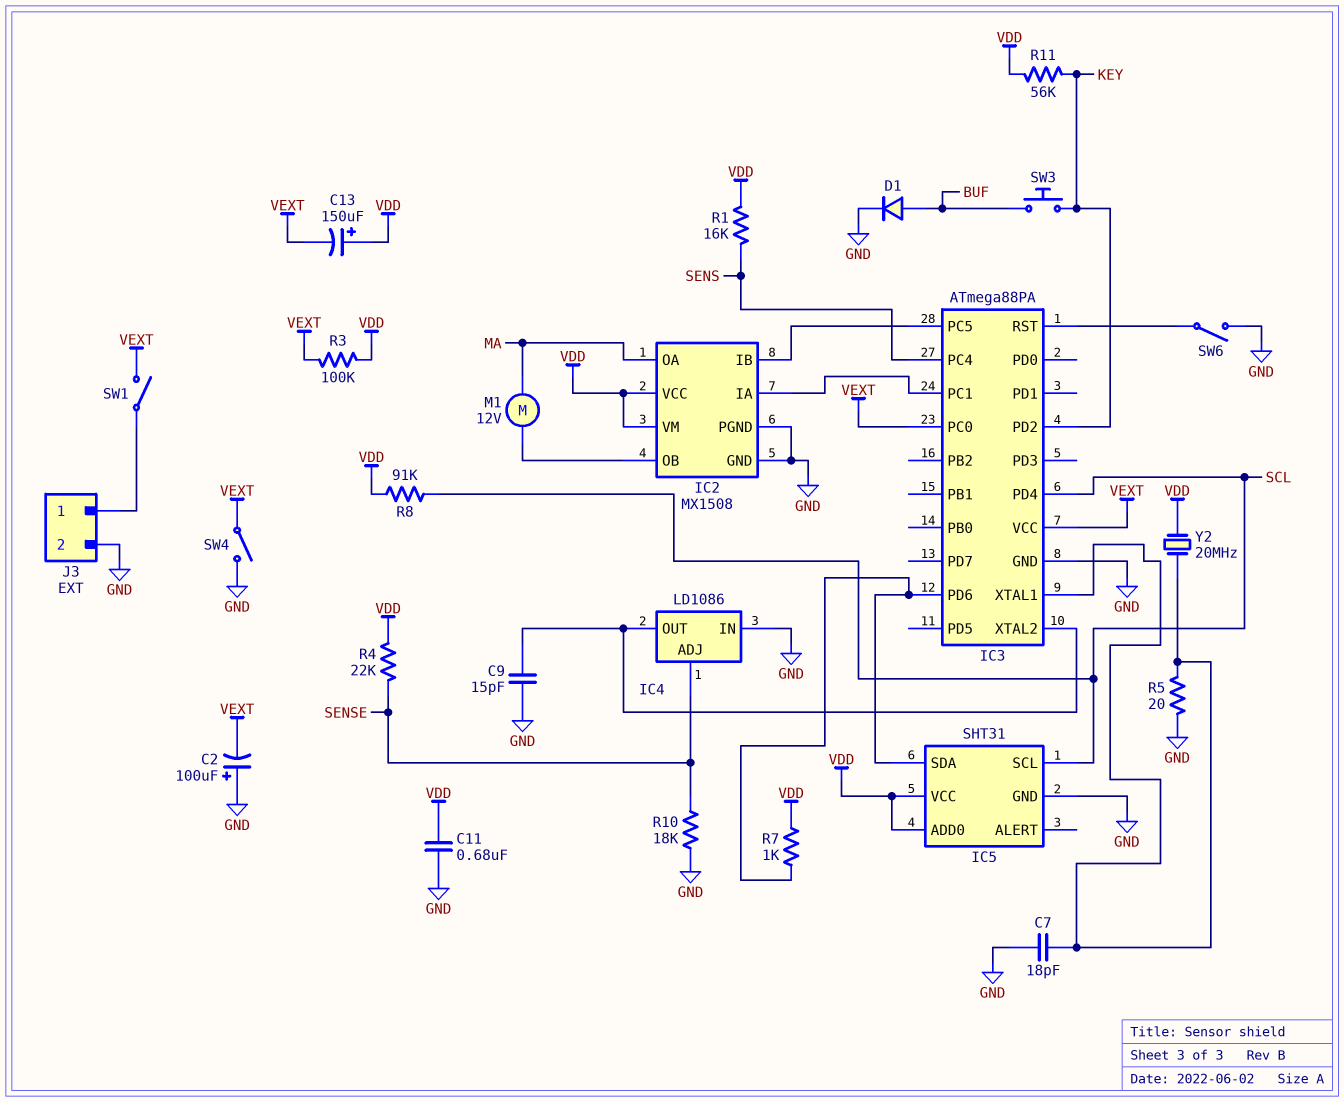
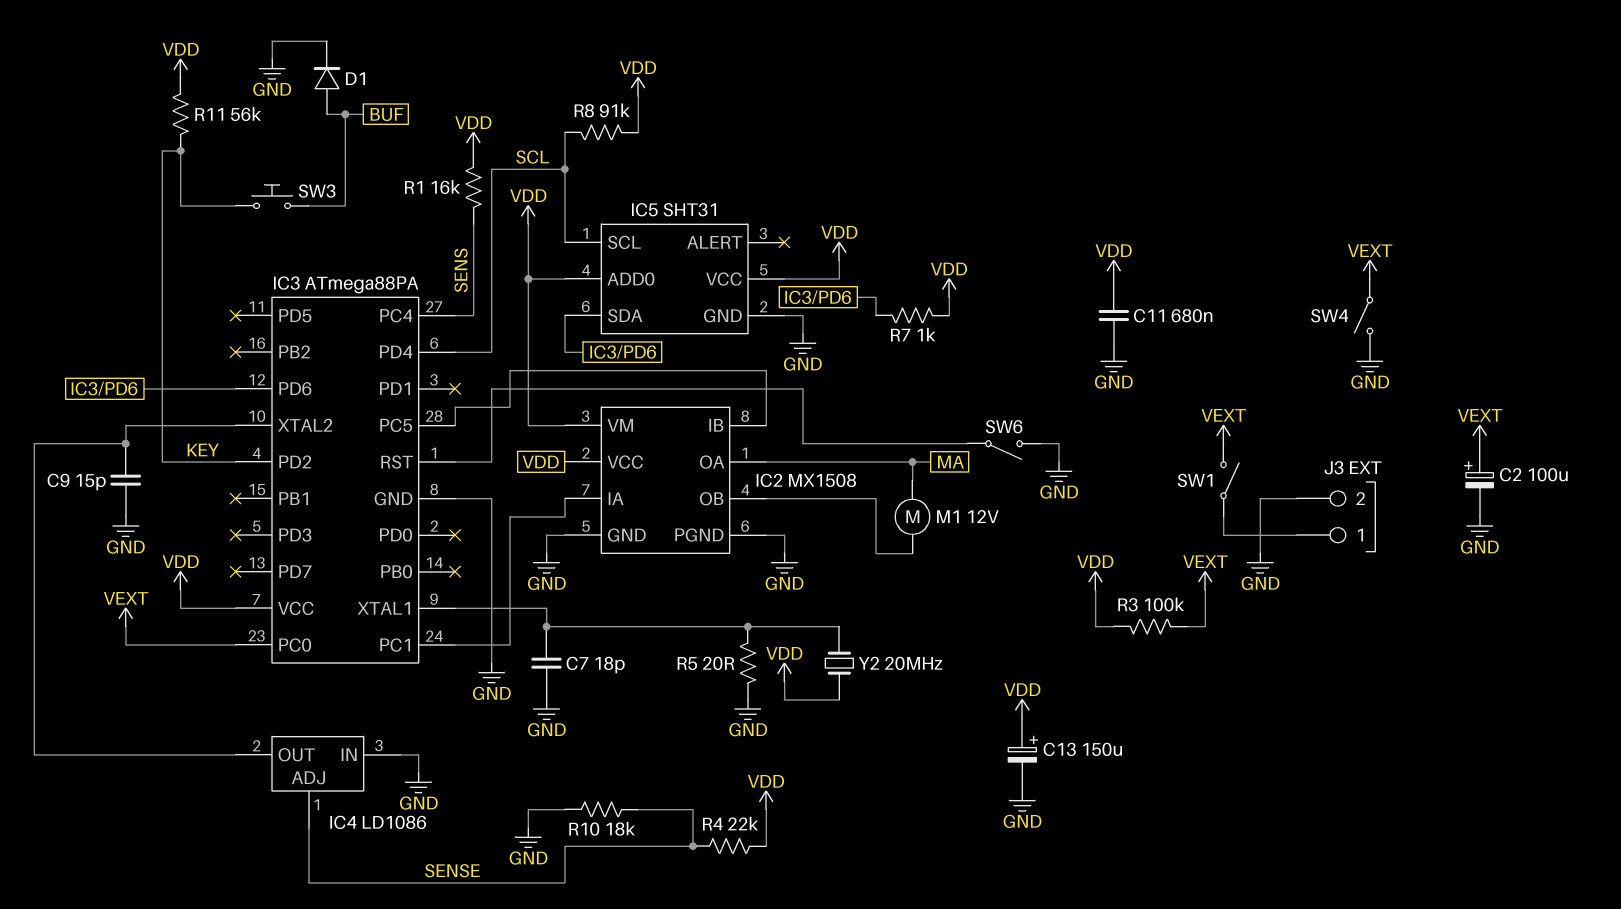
C2: 100uF (plus GND, minus VEXT) -> 100uF (plus VEXT, minus GND)
C13: 150uF (plus VDD, minus VEXT) -> 150uF (plus VDD, minus GND)
IC3 pin VCC: VEXT -> VDD

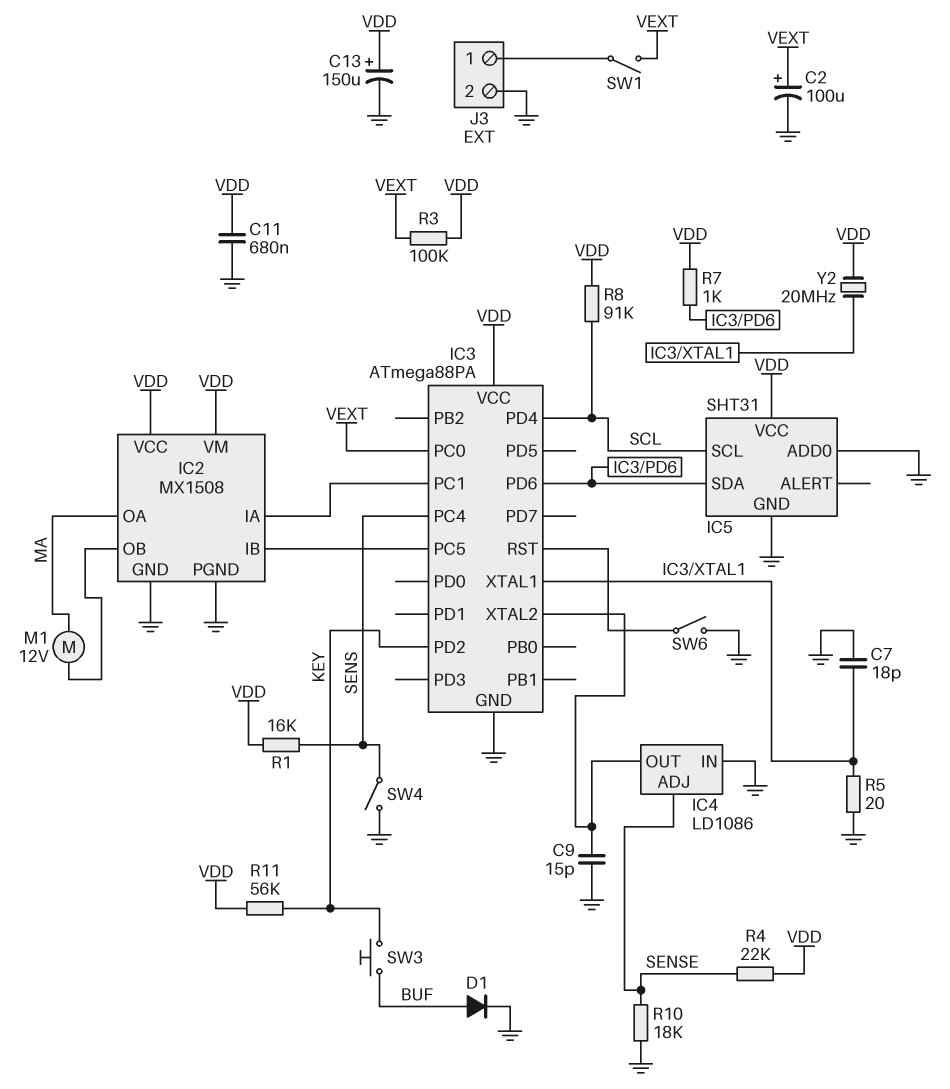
IC5 pin ADD0: VDD -> GND
SW4: switch (GND, VEXT) -> switch (GND, SENS)

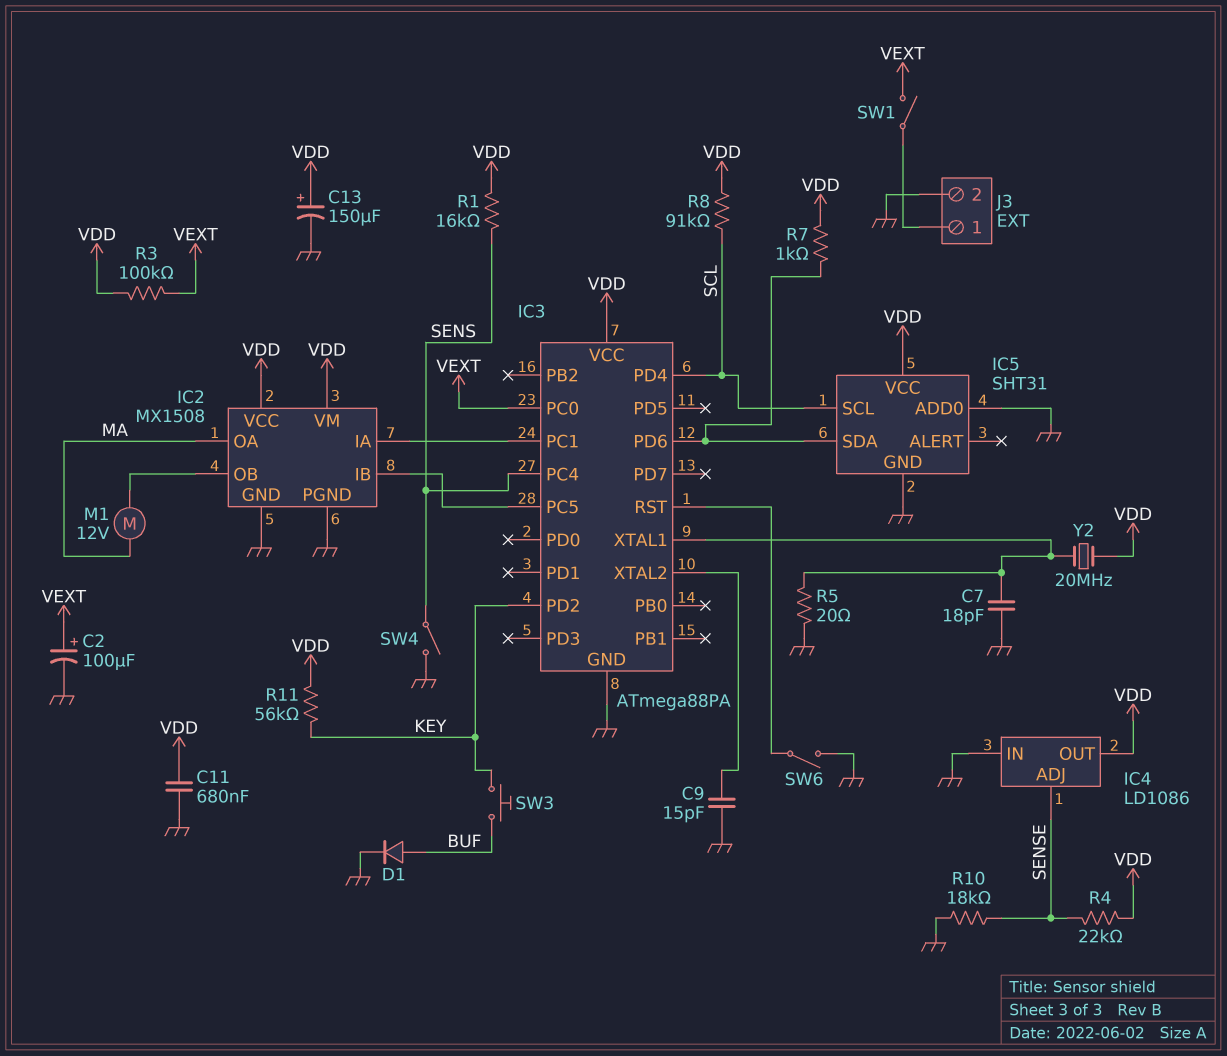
IC4 pin OUT: IC3/XTAL2 -> VDD

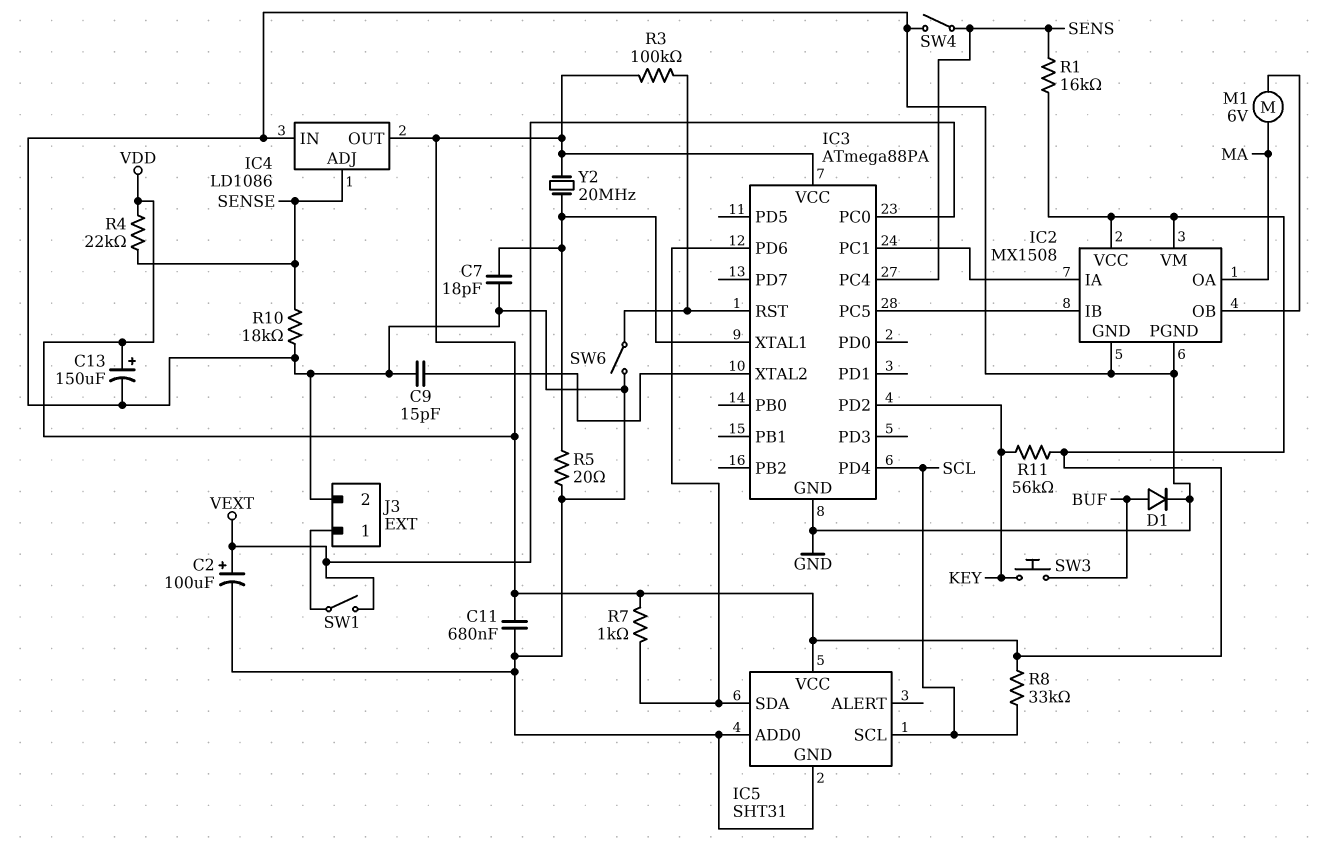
M1: motor 12V (IC2/OB, MA) -> motor 6V (IC2/OB, MA)
R3: 100k (VDD, VEXT) -> 100k (IC3/RST, VDD)
R8: 91k (SCL, VDD) -> 33k (SCL, VDD)

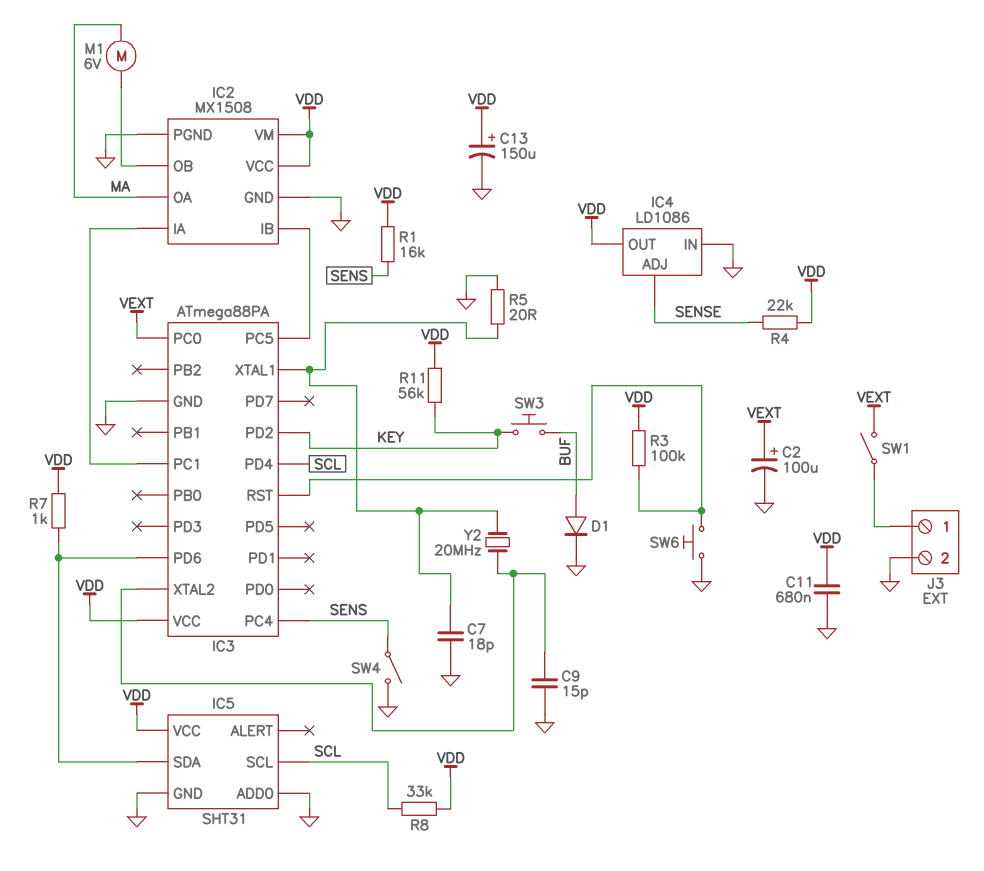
R10: 18k (GND, SENSE) -> none
SW6: switch (GND, IC3/RST) -> button (GND, IC3/RST)
Y2: 20MHz (IC3/XTAL1, VDD) -> 20MHz (IC3/XTAL1, IC3/XTAL2)

